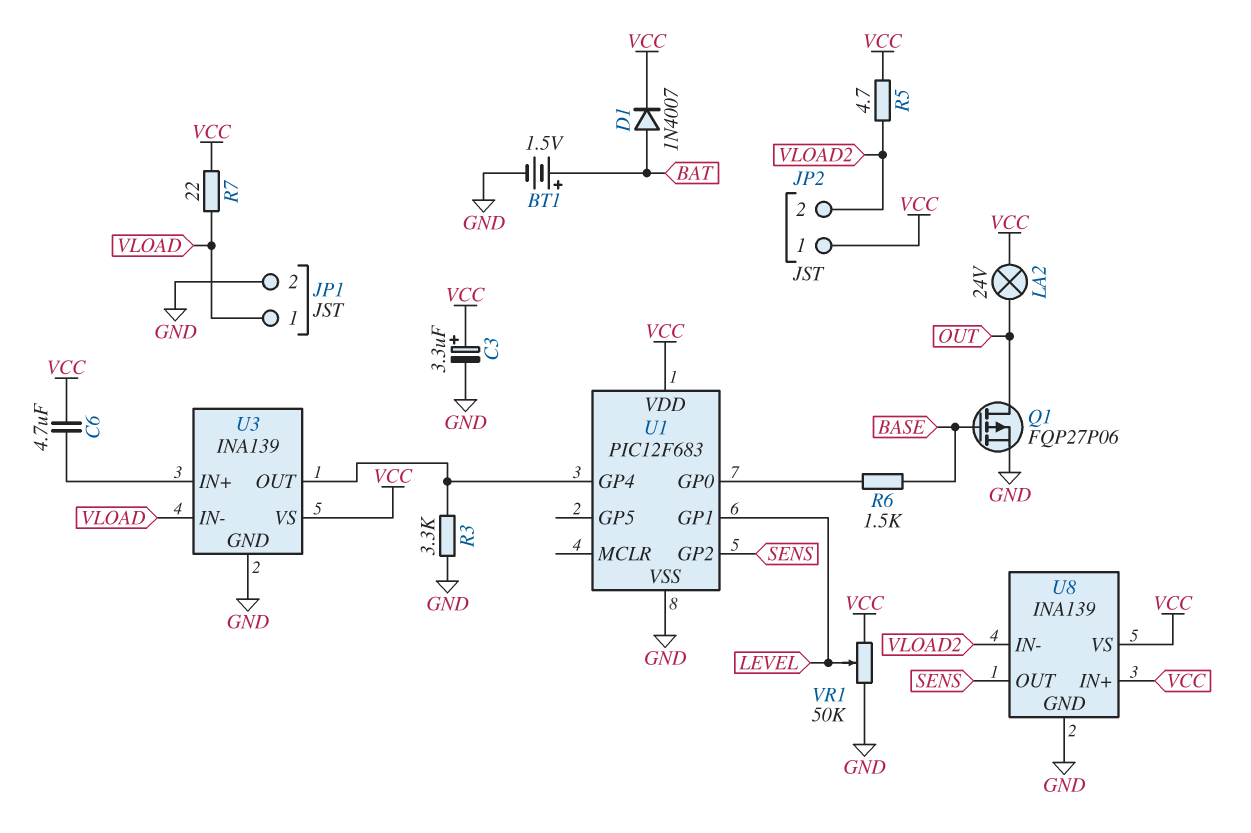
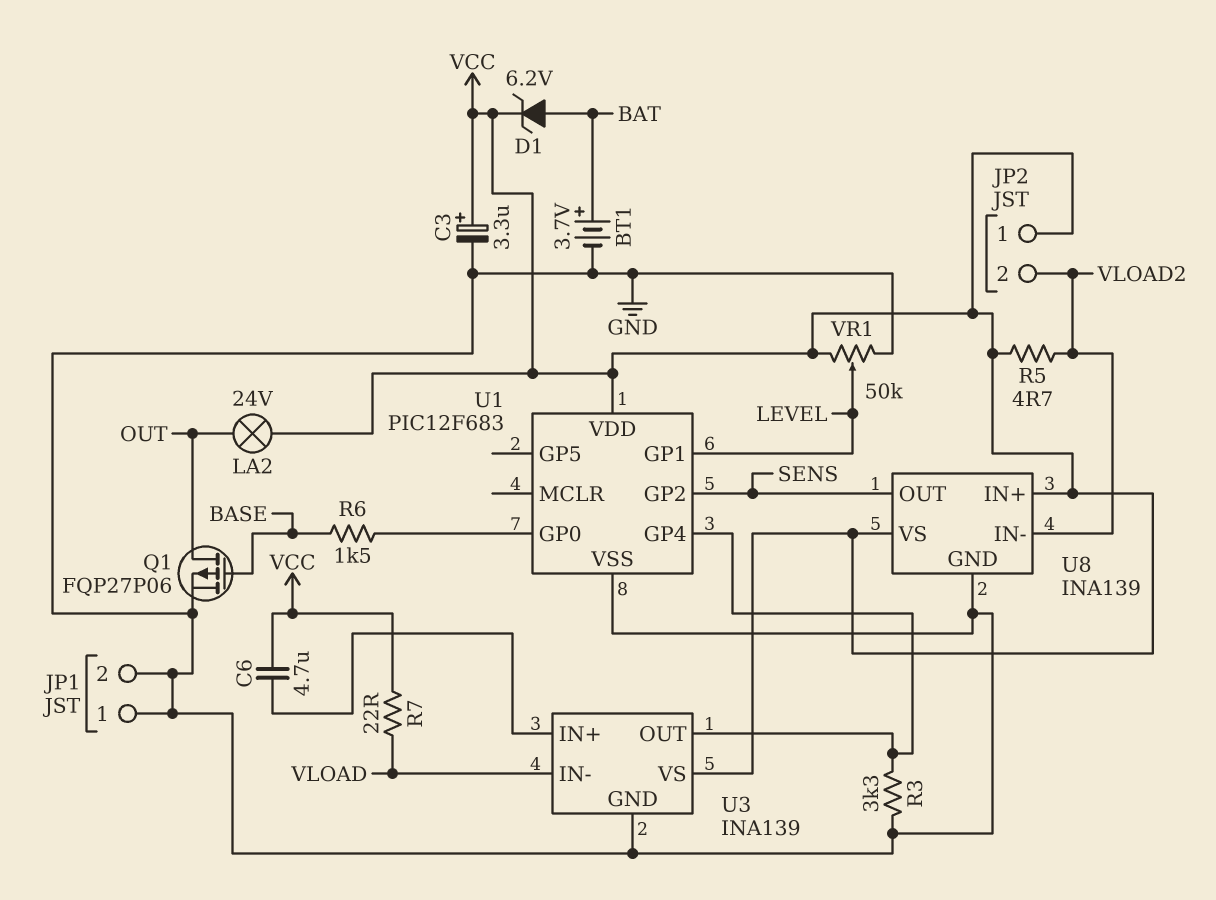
BT1: 1.5V (plus BAT, minus GND) -> 3.7V (plus BAT, minus GND)
D1: diode 1N4007 (A BAT, K VCC) -> zener 6.2V (A BAT, K VCC)
JP1 pin 1: VLOAD -> GND

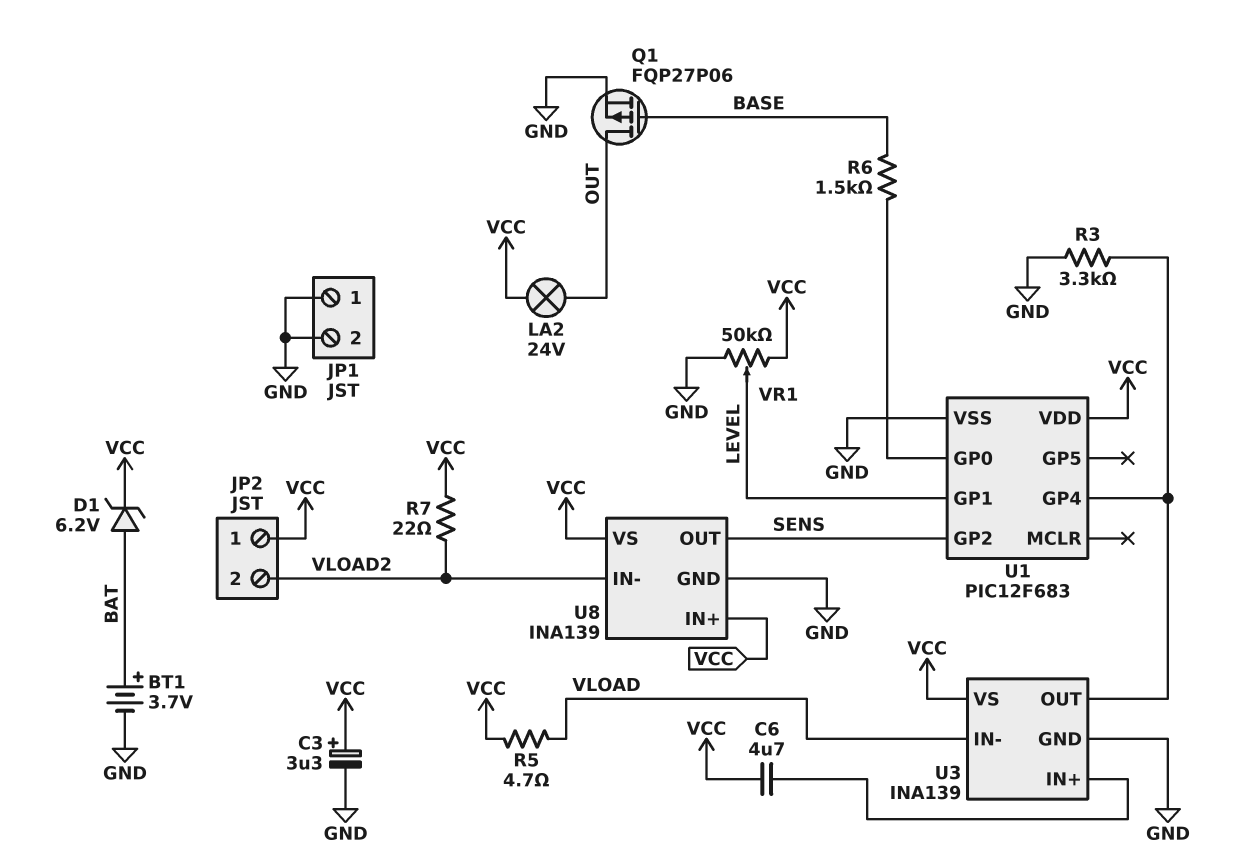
R5: 4.7 (VCC, VLOAD2) -> 4.7 (VCC, VLOAD)
R7: 22 (VCC, VLOAD) -> 22 (VCC, VLOAD2)

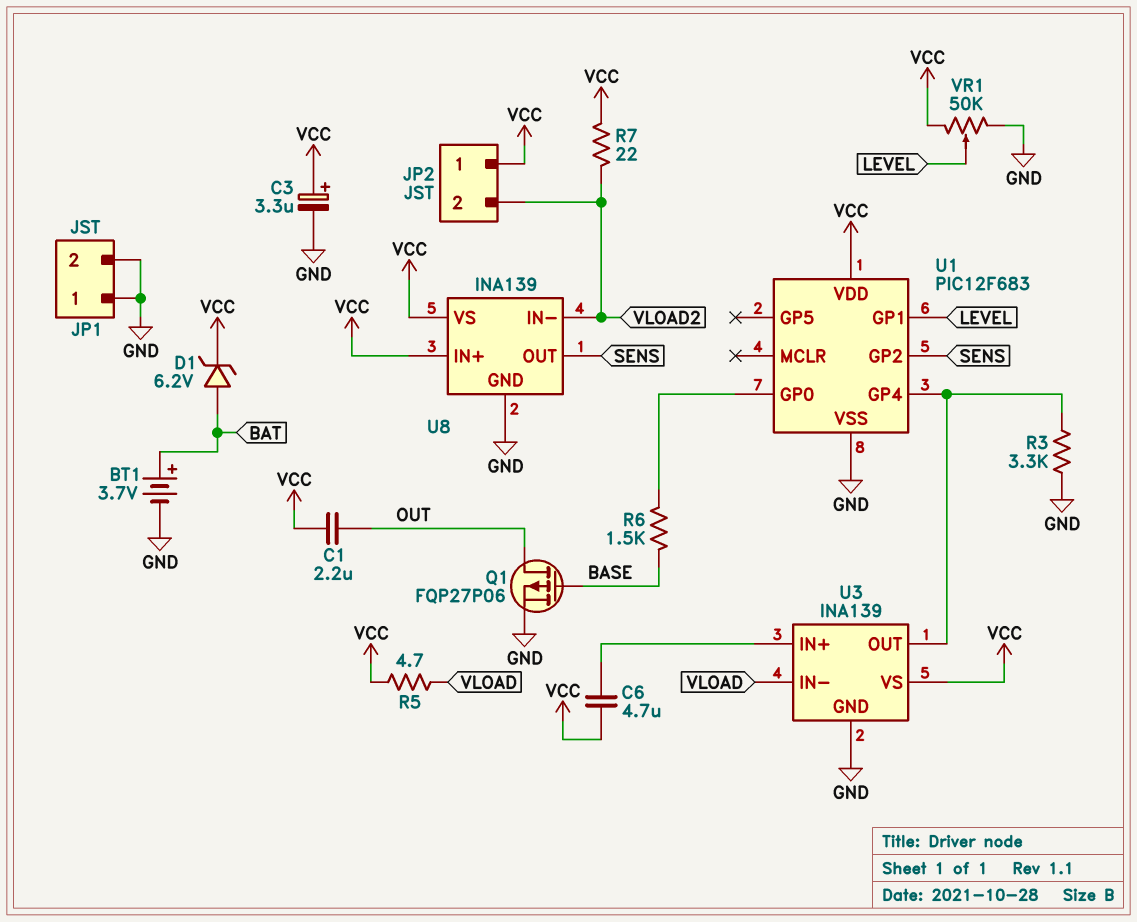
C1: none -> 2.2uF (OUT, VCC)
LA2: lamp 24V (OUT, VCC) -> none

